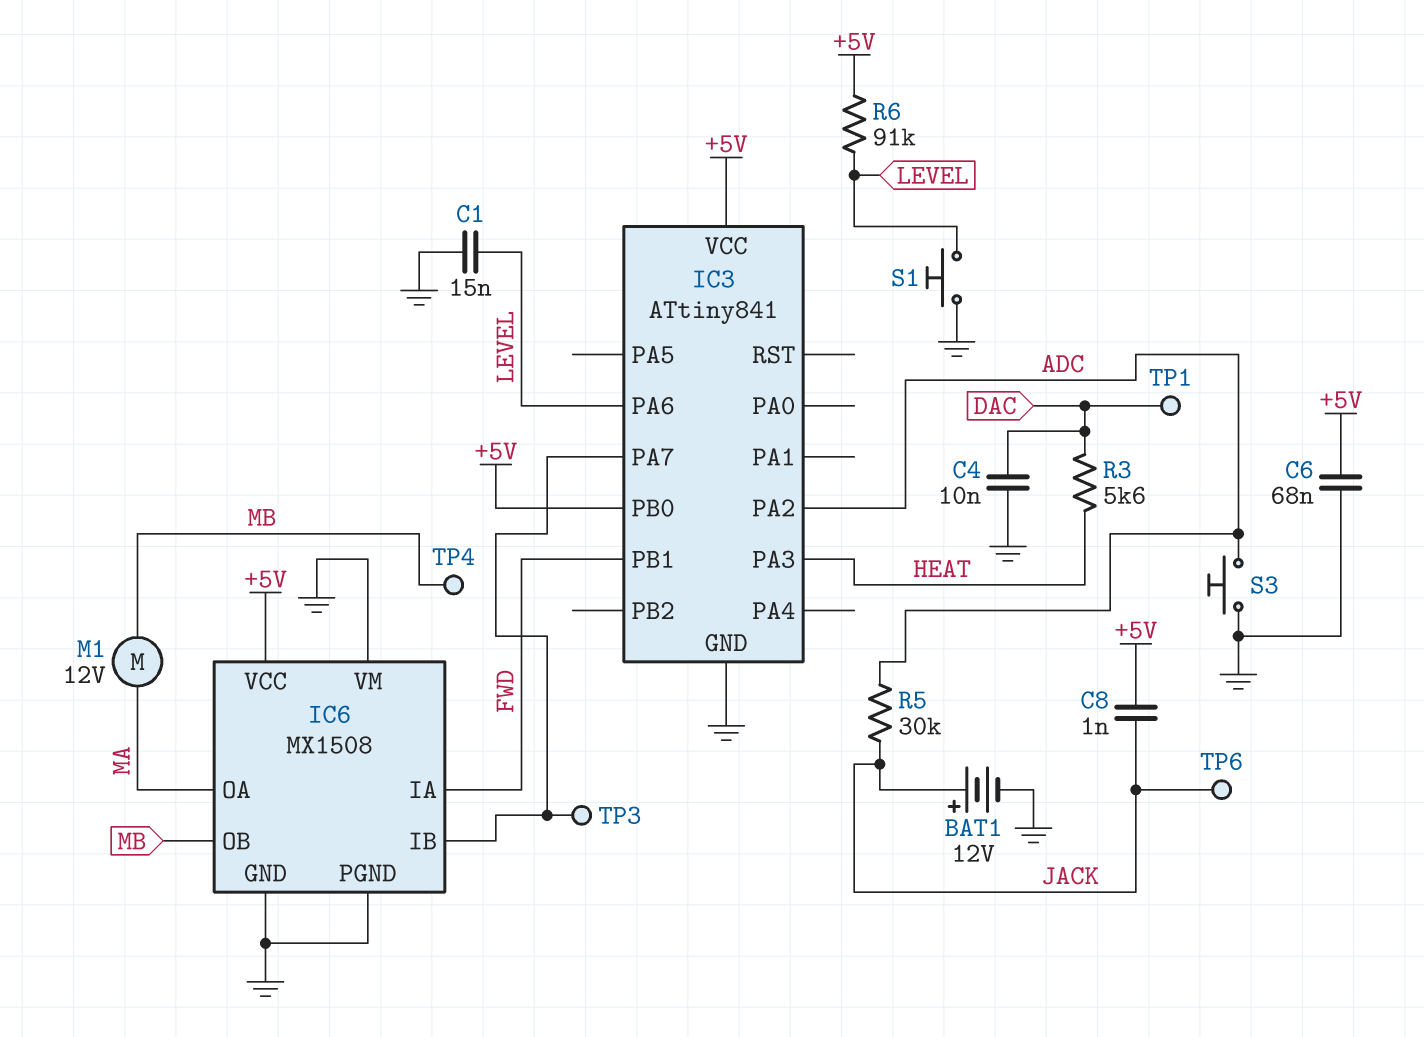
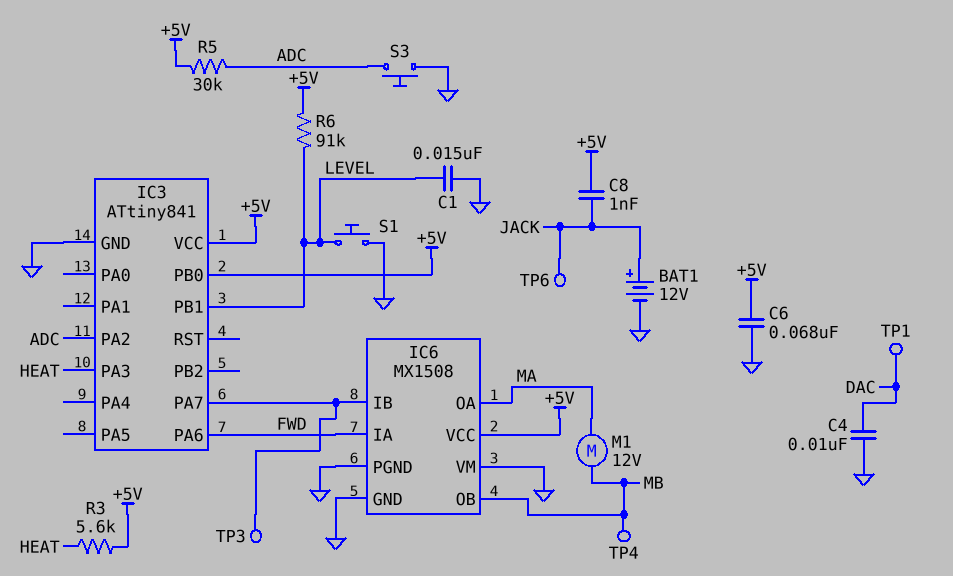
IC3 pin PA6: LEVEL -> FWD
IC3 pin PB1: FWD -> LEVEL
R3: 5.6k (DAC, HEAT) -> 5.6k (+5V, HEAT)
R5: 30k (ADC, JACK) -> 30k (+5V, ADC)

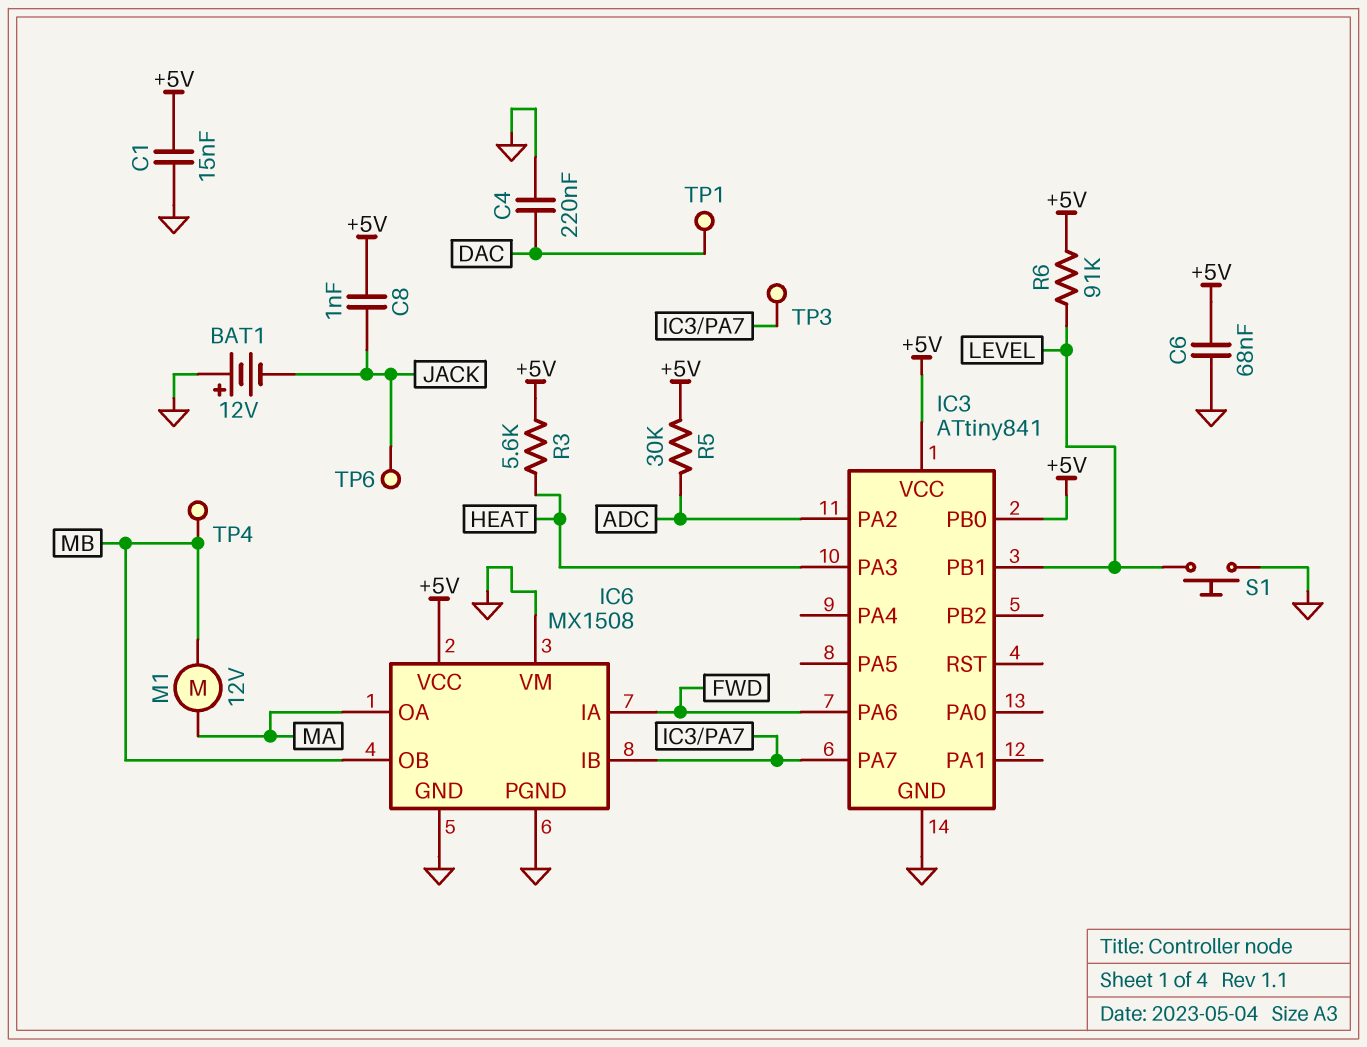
BAT1: 12V (plus JACK, minus GND) -> 12V (plus GND, minus JACK)
C1: 15nF (GND, LEVEL) -> 15nF (+5V, GND)
C4: 10nF (DAC, GND) -> 220nF (DAC, GND)
S3: button (ADC, GND) -> none

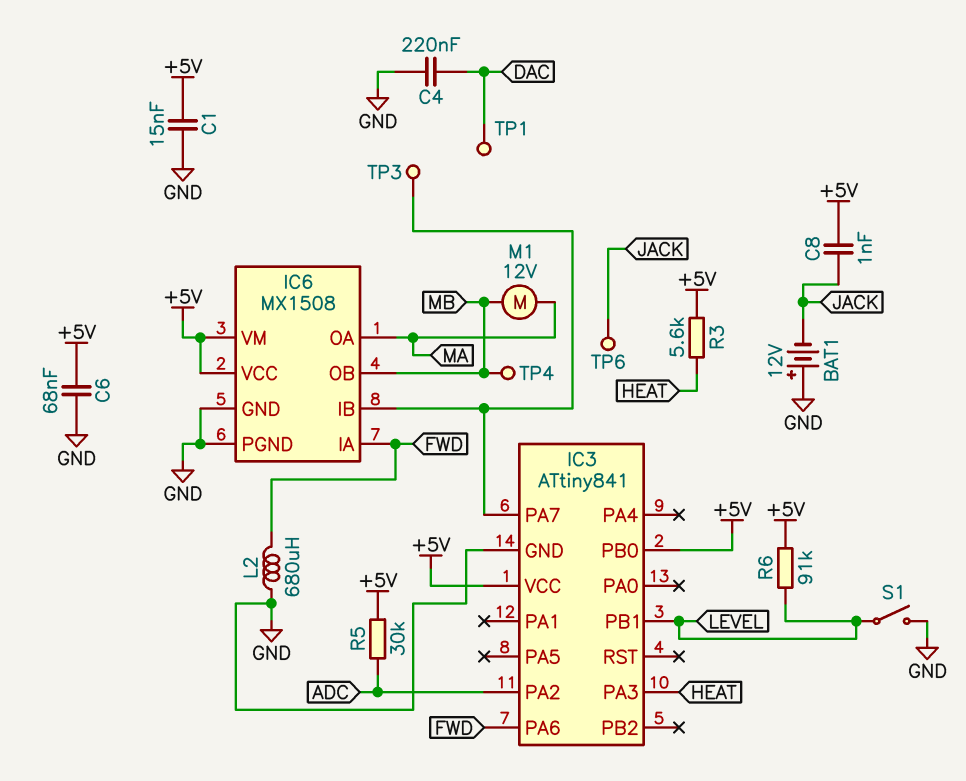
IC6 pin VM: GND -> +5V
L2: none -> 680uH (FWD, GND)
S1: button (GND, LEVEL) -> switch (GND, LEVEL)

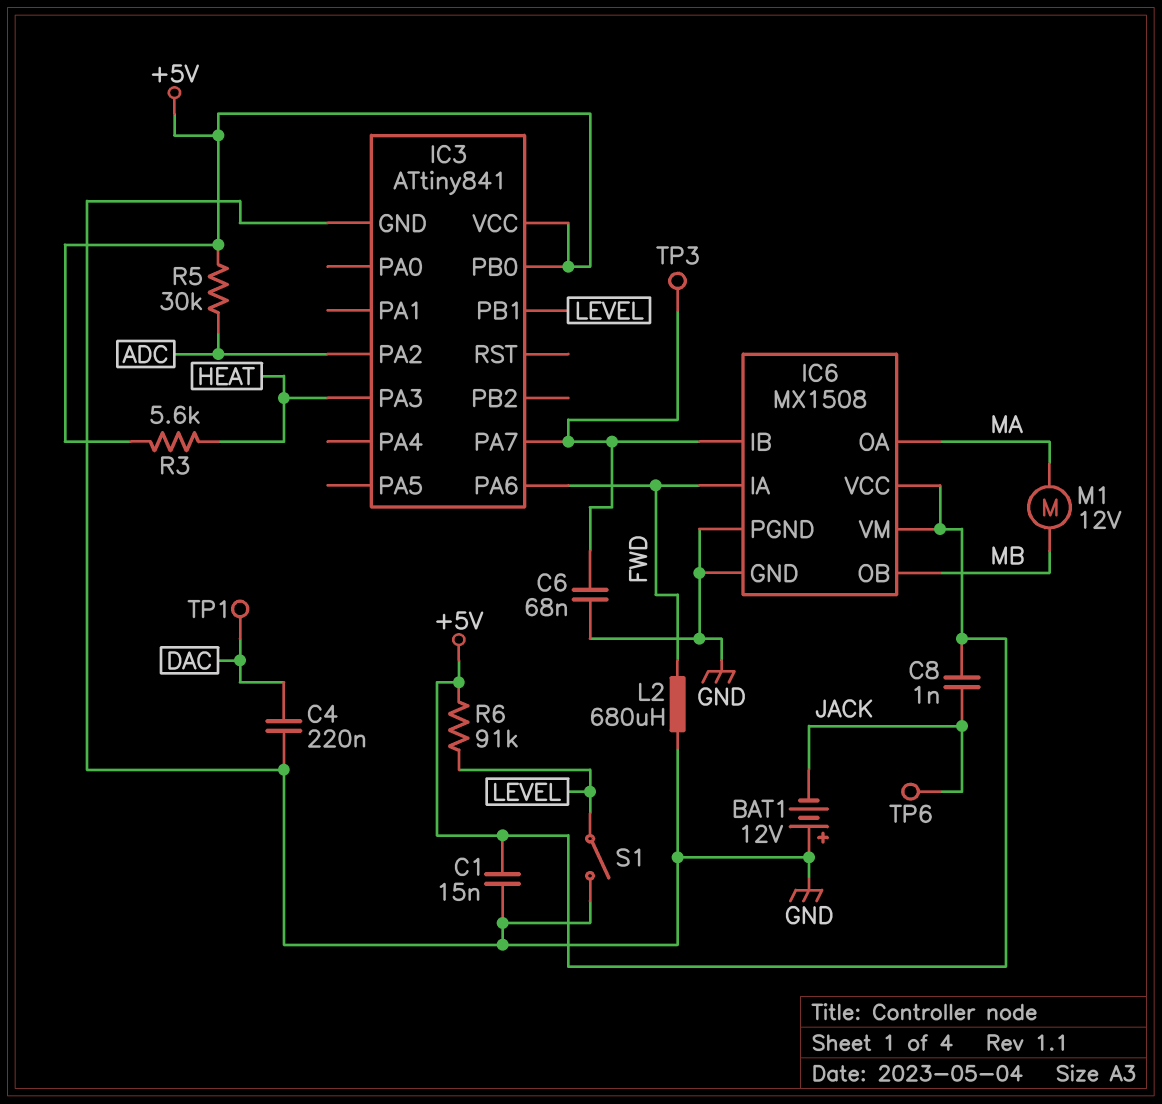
C6: 68nF (+5V, GND) -> 68nF (GND, IC3/PA7)
TP4: test point (MB) -> none

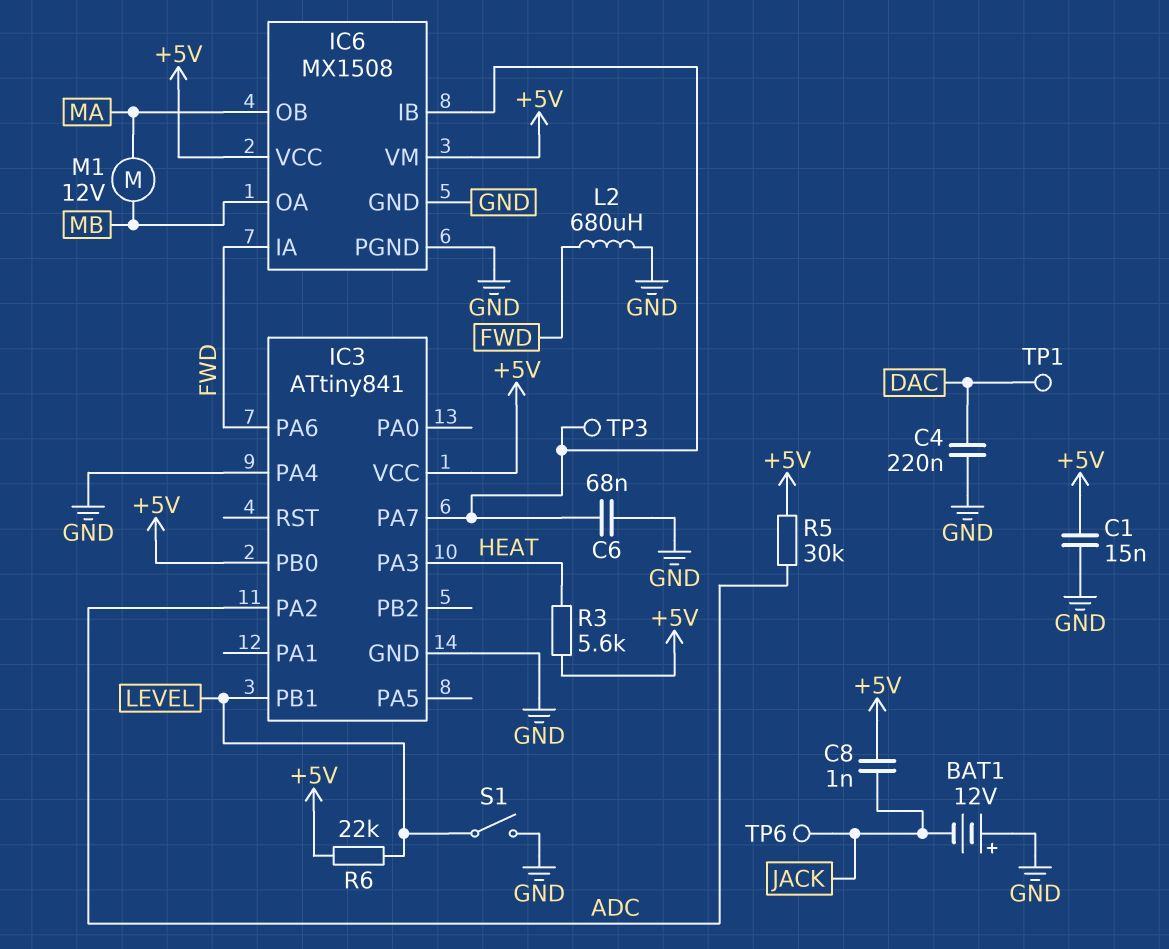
IC3 pin PA4: none -> GND
IC6 pin OA: MA -> MB
IC6 pin OB: MB -> MA
R6: 91k (+5V, LEVEL) -> 22k (+5V, LEVEL)

